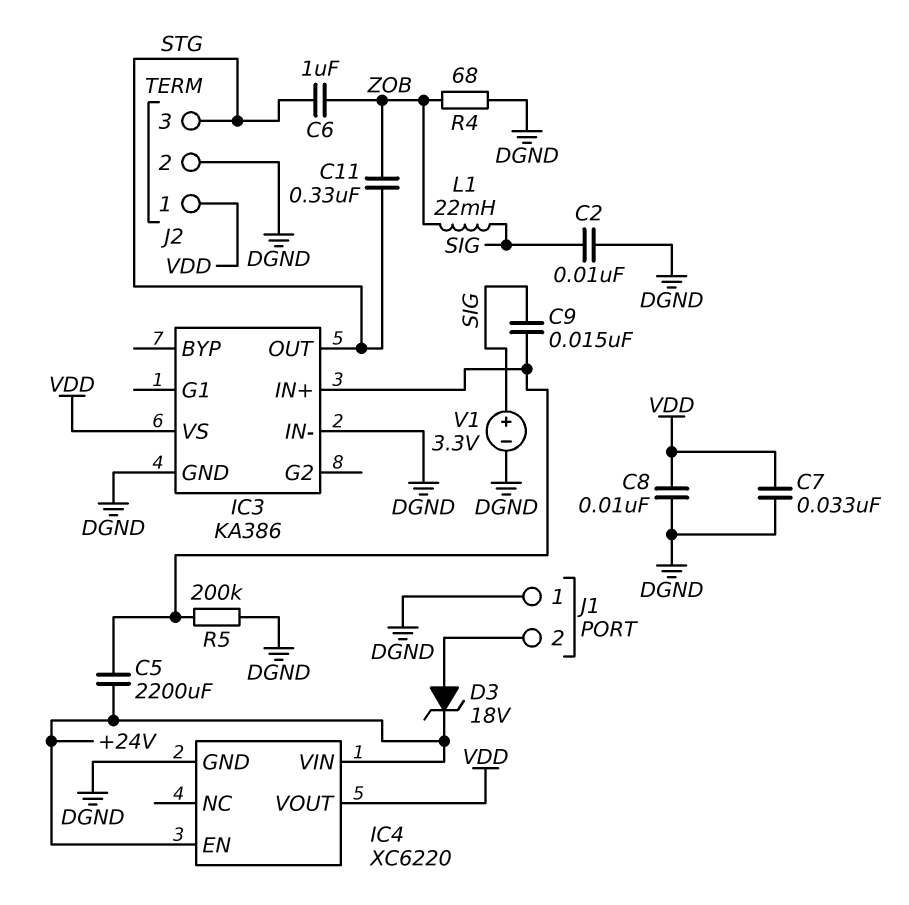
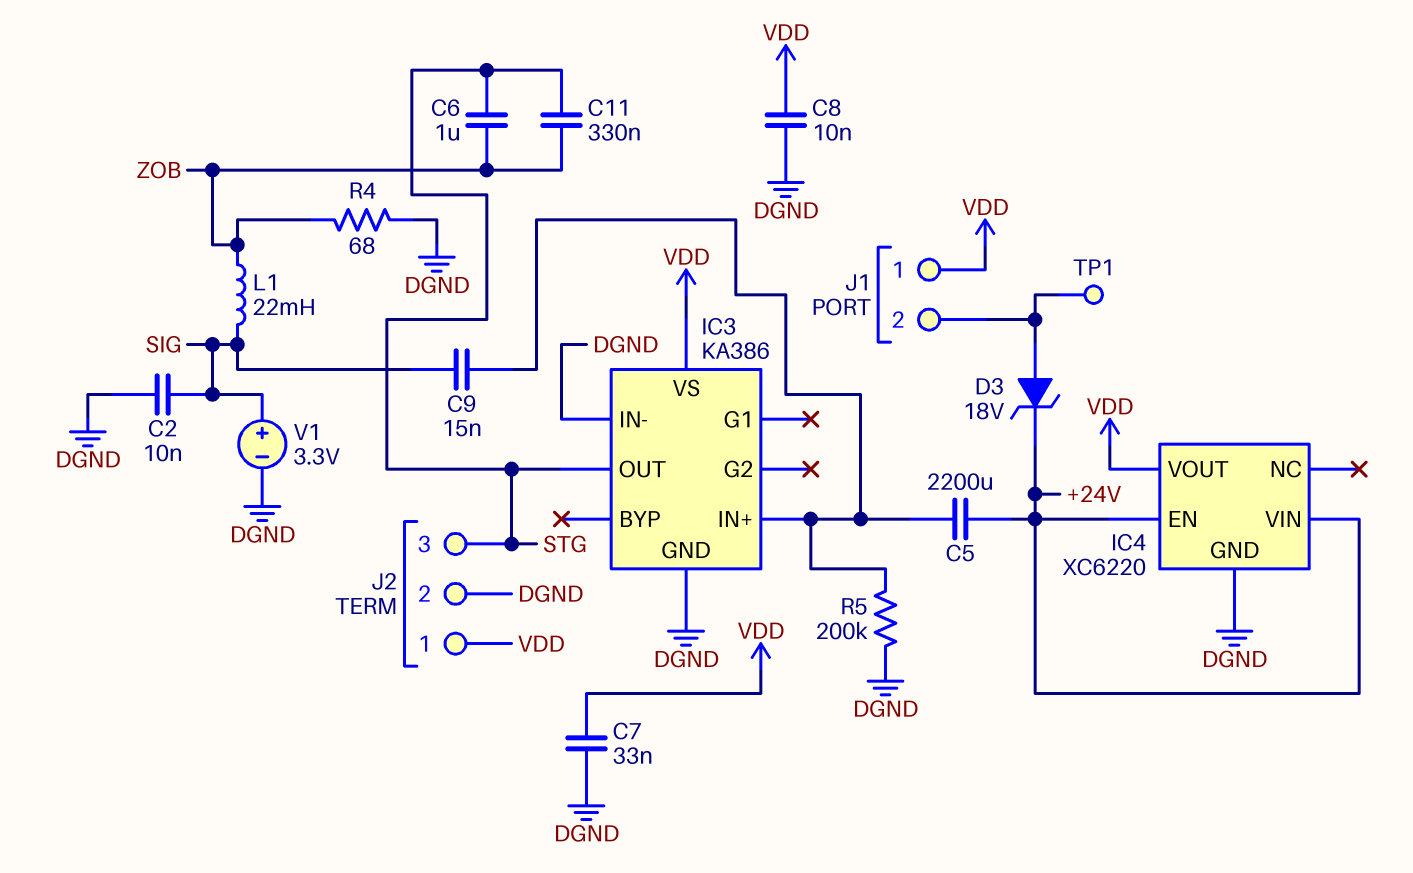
J1 pin 1: DGND -> VDD
TP1: none -> test point (J1/2)

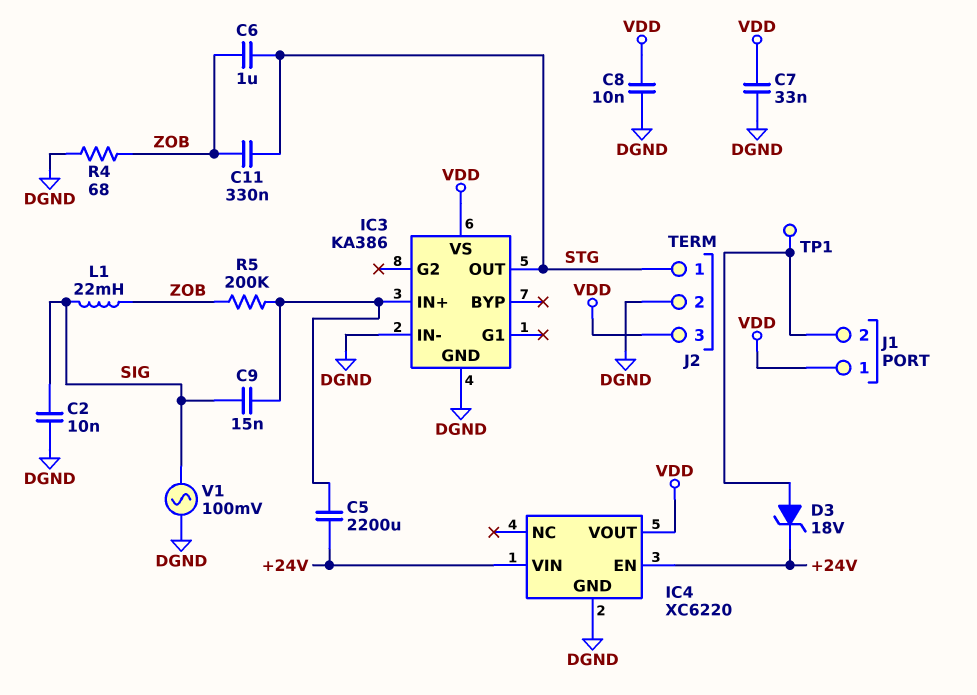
J2 pin 1: VDD -> STG
J2 pin 3: STG -> VDD
R5: 200k (DGND, IC3/IN+) -> 200k (IC3/IN+, ZOB)
V1: 3.3V (plus SIG, minus DGND) -> AC 100mV (DGND, SIG)

